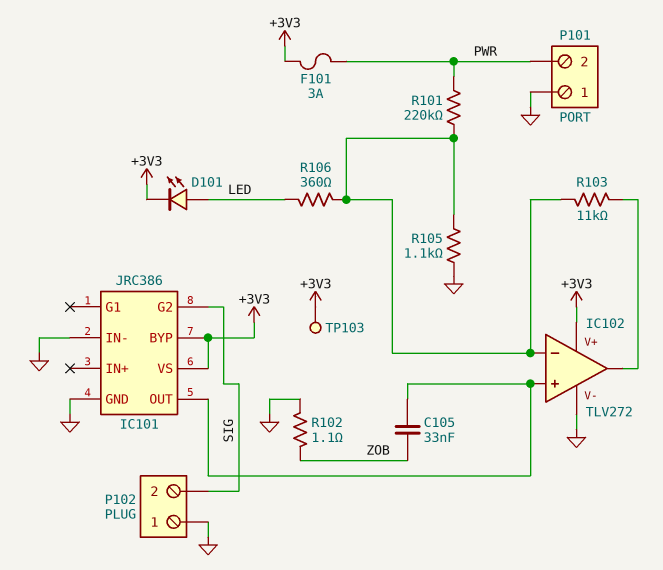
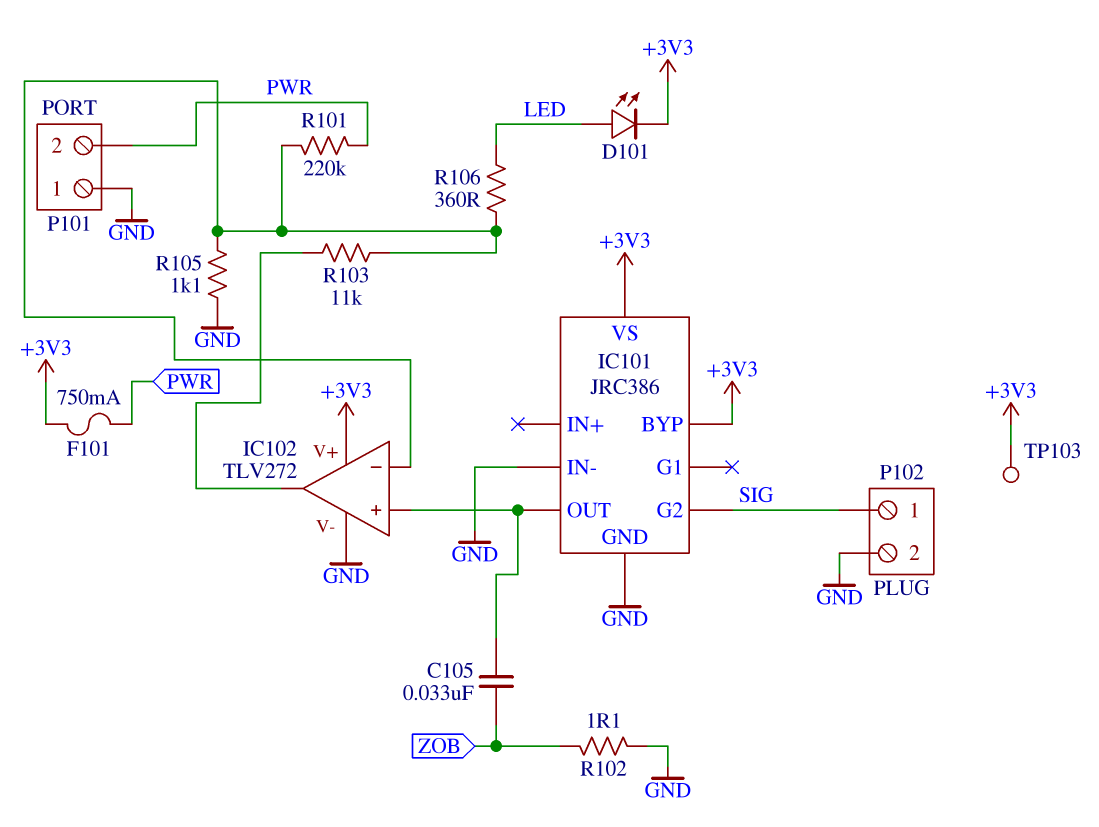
F101: 3A (+3V3, PWR) -> 750mA (+3V3, PWR)
P102 pin 1: GND -> SIG
P102 pin 2: SIG -> GND

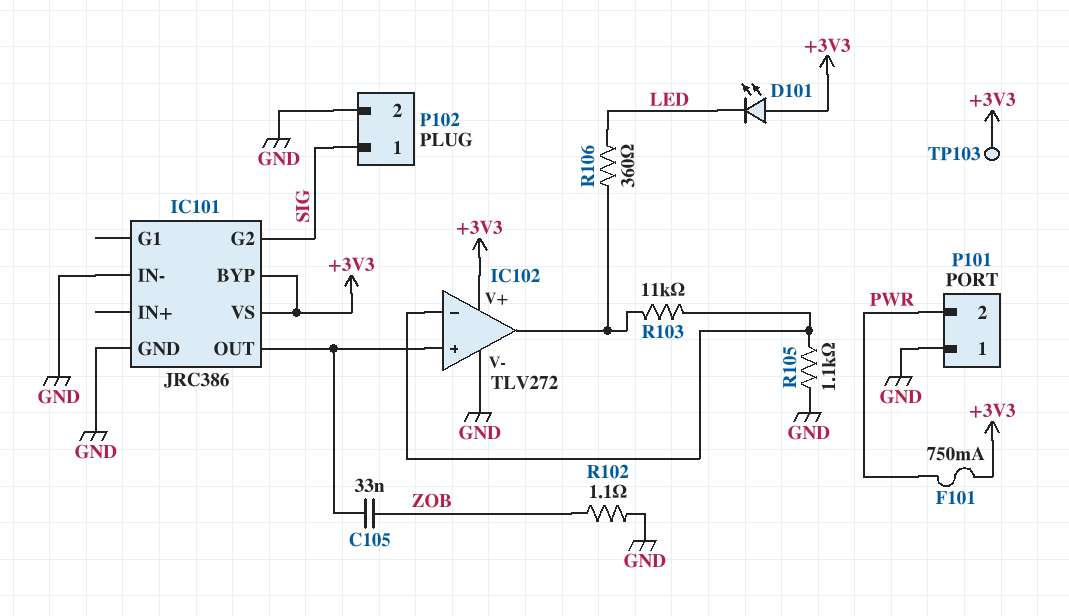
D101: LED (A LED, K +3V3) -> LED (A +3V3, K LED)
R101: 220k (IC102/in-, PWR) -> none
R106: 360 (IC102/in-, LED) -> 360 (IC102/out, LED)

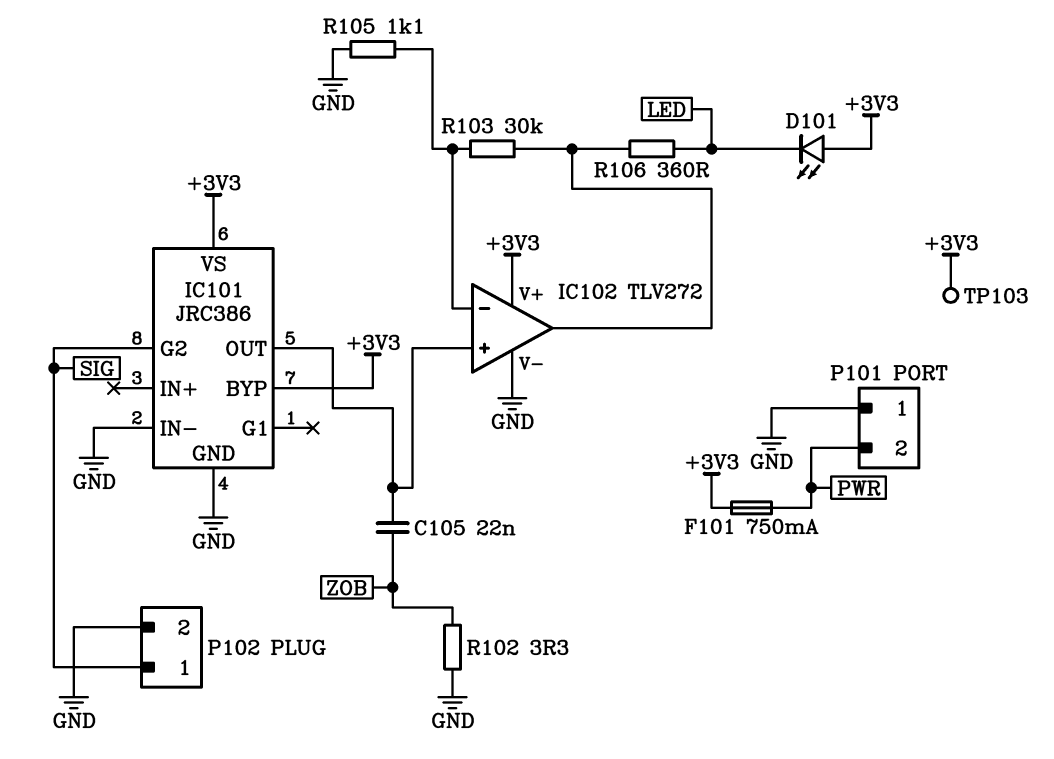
C105: 33nF (IC101/OUT, ZOB) -> 22nF (IC101/OUT, ZOB)
R102: 1.1 (GND, ZOB) -> 3.3 (GND, ZOB)
R103: 11k (IC102/in-, IC102/out) -> 30k (IC102/in-, IC102/out)

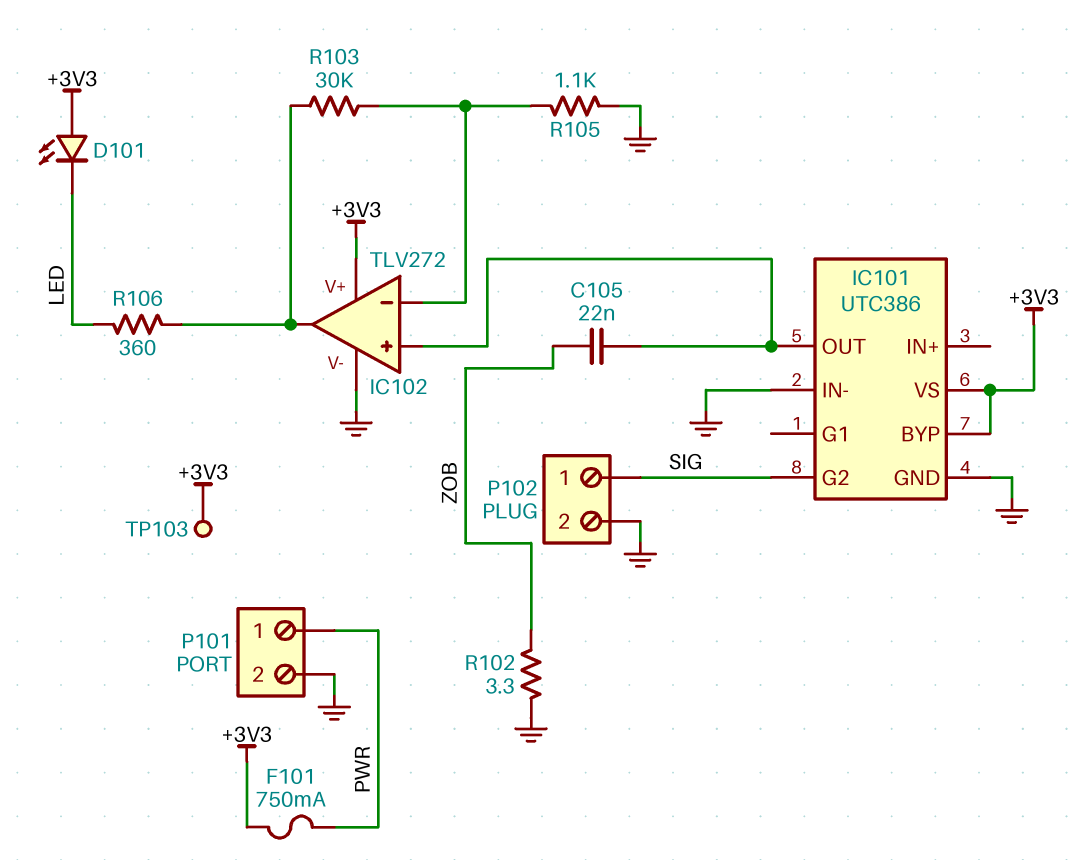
IC101: JRC386 -> UTC386
P101 pin 1: GND -> PWR
P101 pin 2: PWR -> GND

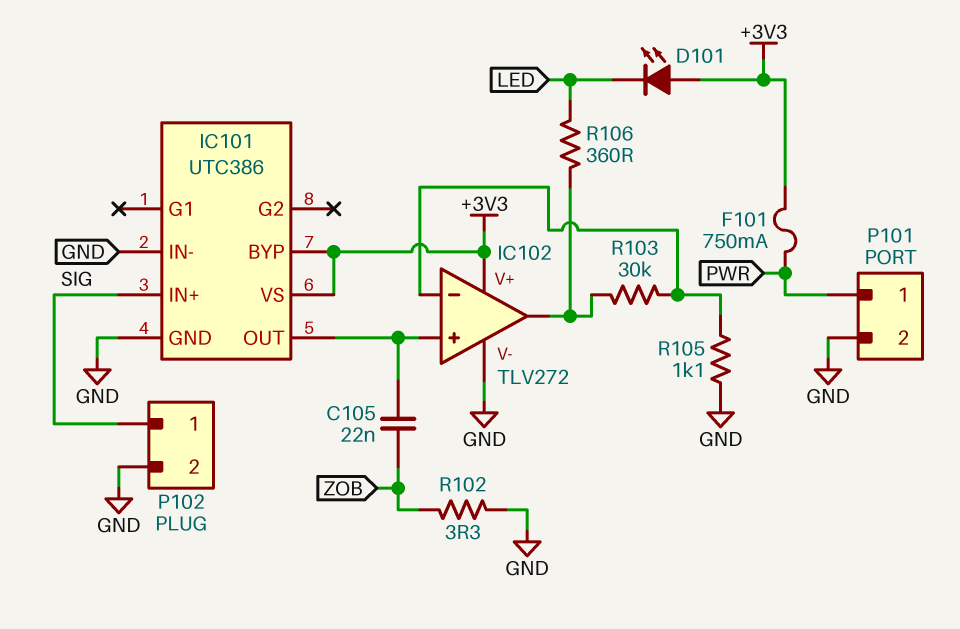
IC101 pin G2: SIG -> none
IC101 pin IN+: none -> SIG
TP103: test point (+3V3) -> none

